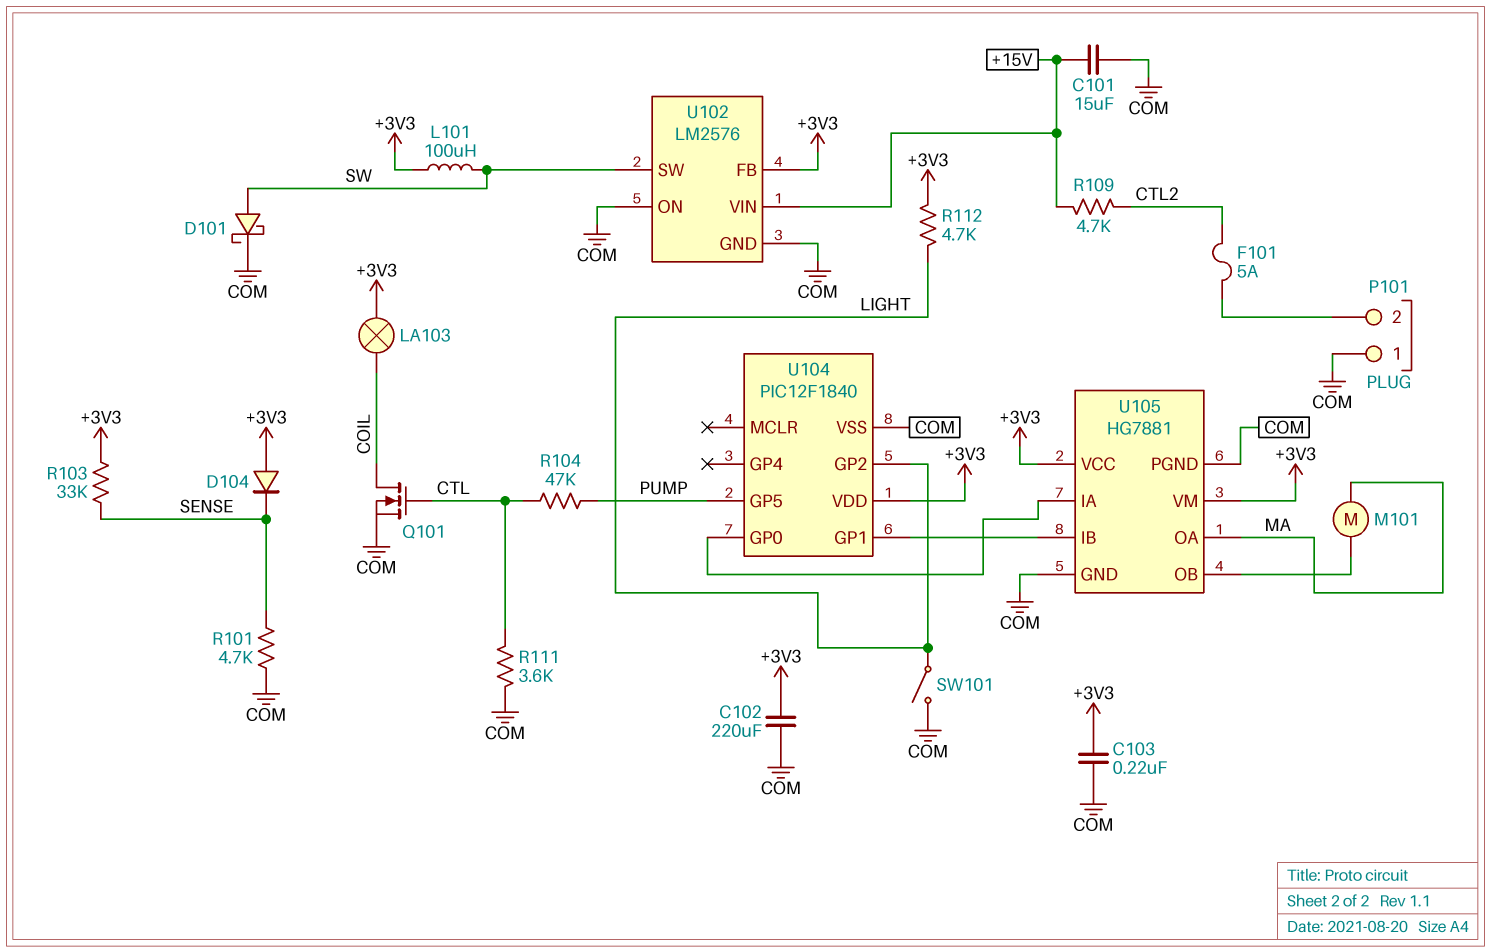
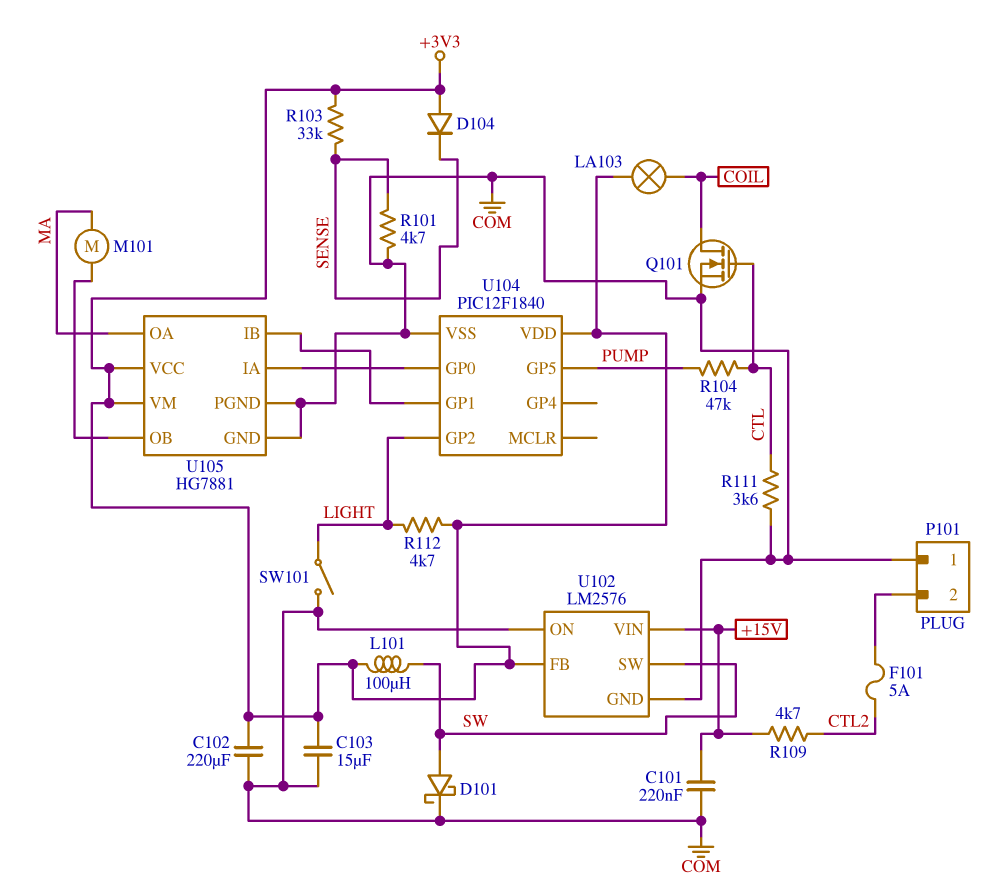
C101: 15uF (+15V, COM) -> 220nF (+15V, COM)
C103: 220nF (+3V3, COM) -> 15uF (+3V3, COM)

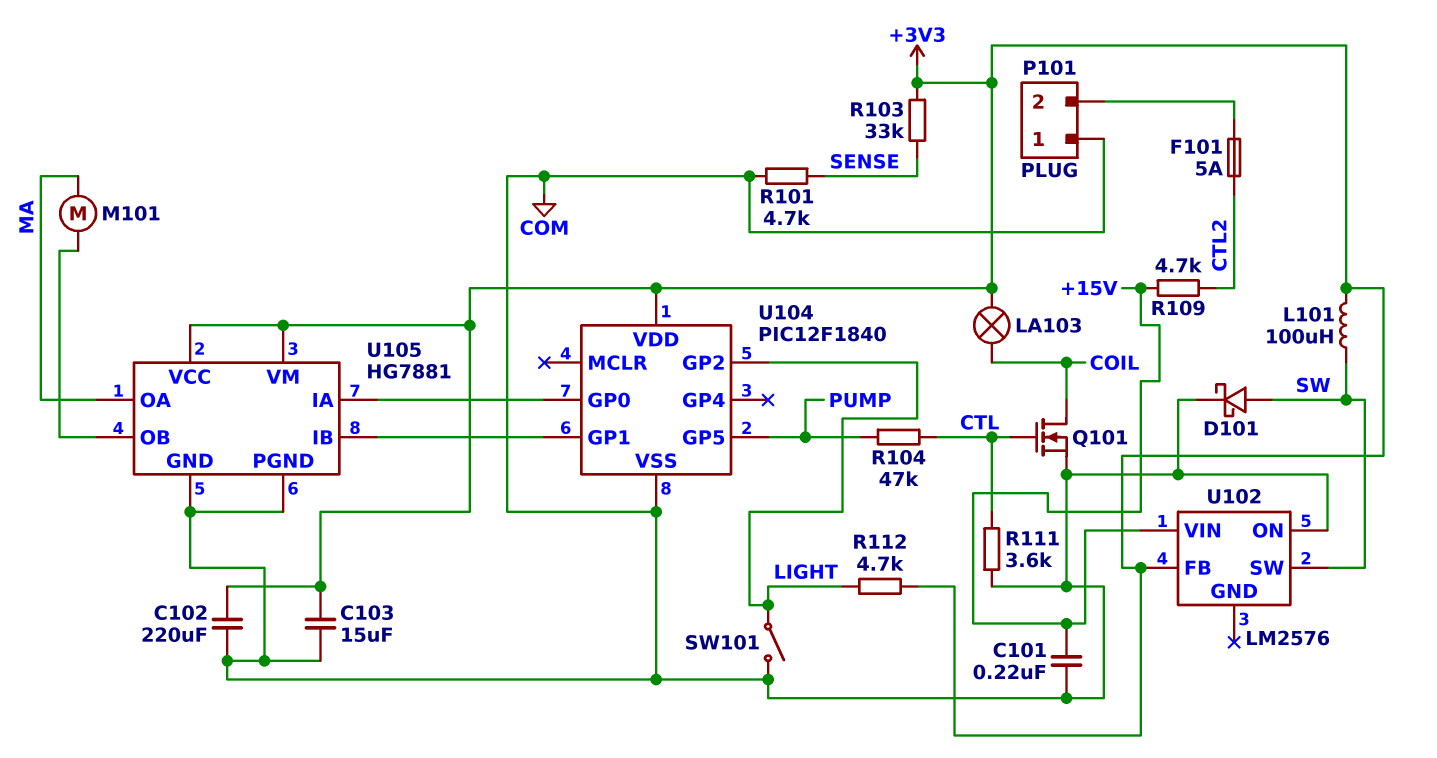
D104: diode (A +3V3, K SENSE) -> none
U102 pin GND: COM -> none

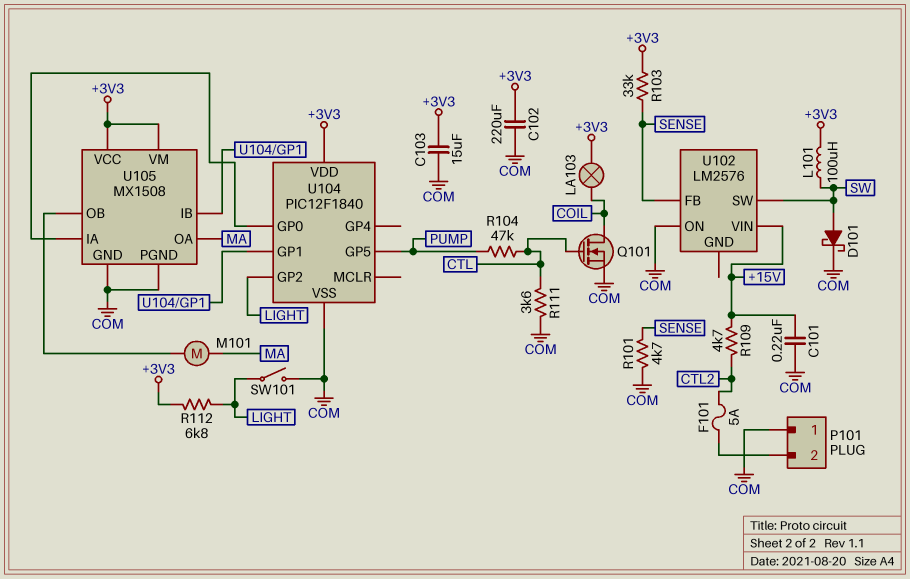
R112: 4.7k (+3V3, LIGHT) -> 6.8k (+3V3, LIGHT)
U102 pin FB: +3V3 -> SENSE
U105: HG7881 -> MX1508

